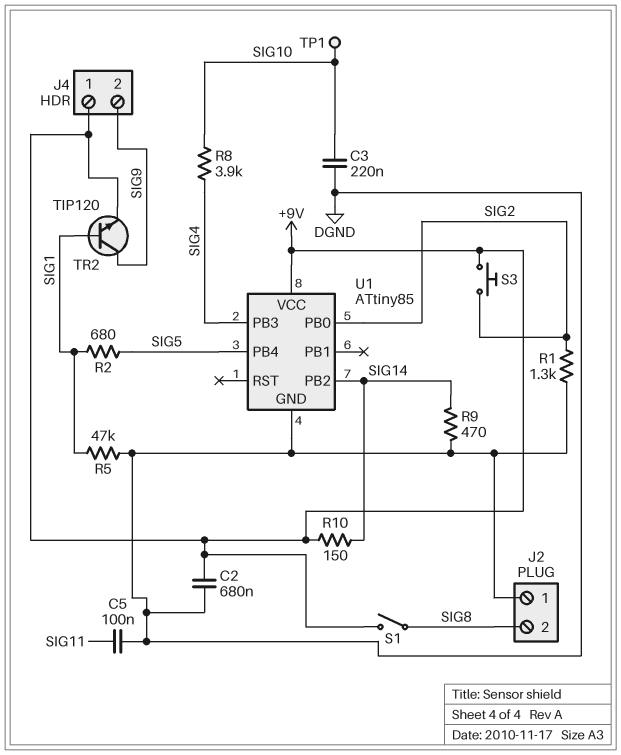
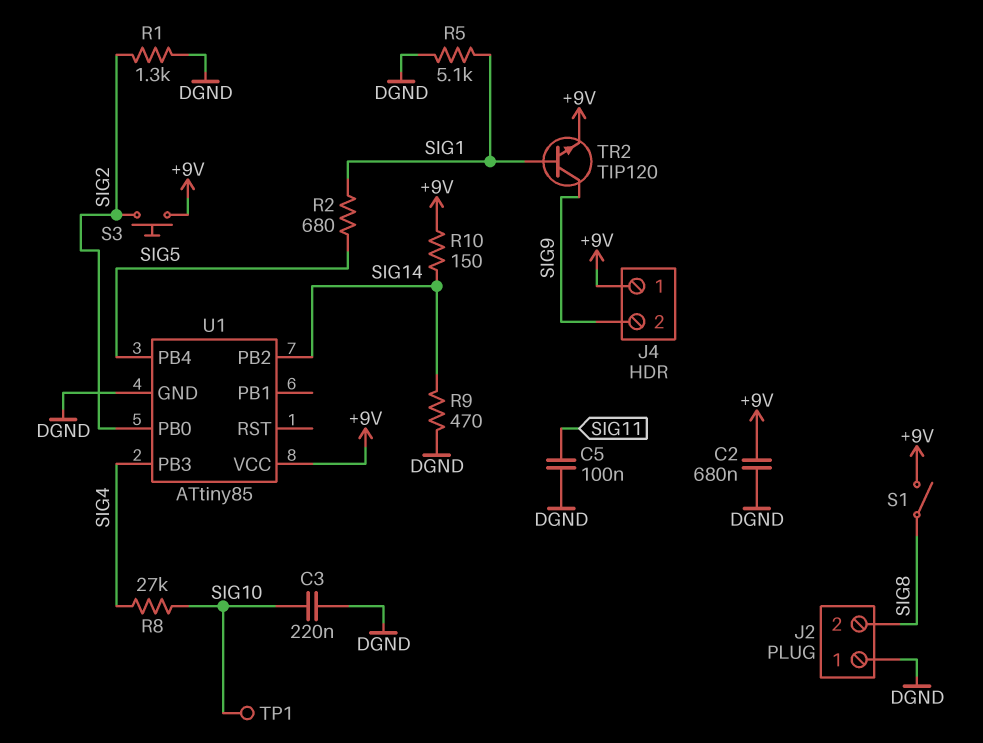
R5: 47k (DGND, SIG1) -> 5.1k (DGND, SIG1)
R8: 3.9k (SIG4, SIG10) -> 27k (SIG4, SIG10)

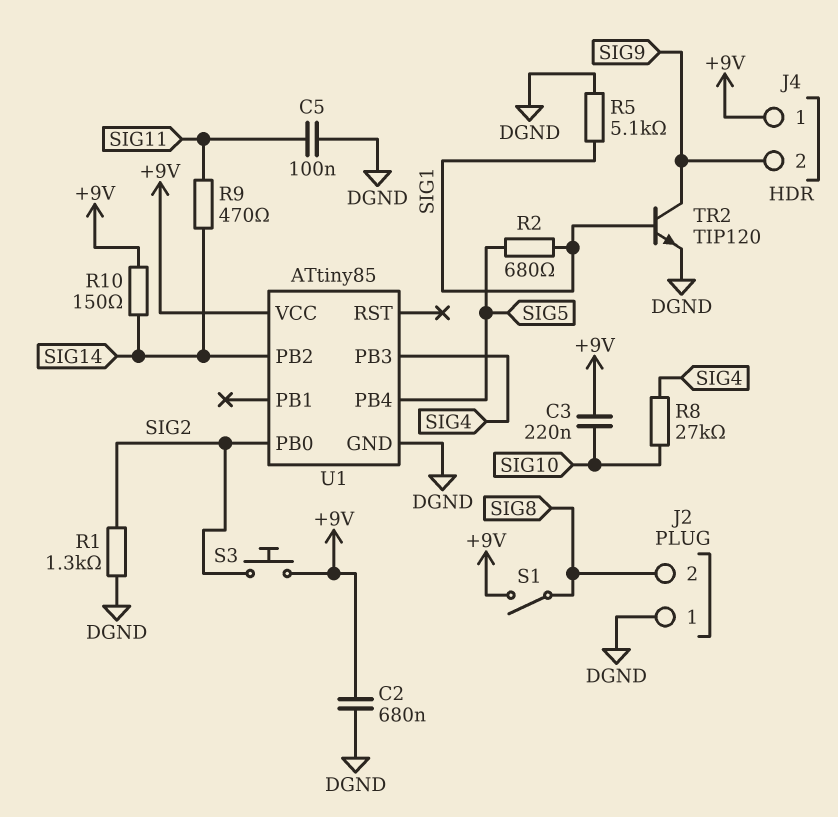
C3: 220nF (DGND, SIG10) -> 220nF (+9V, SIG10)
R9: 470 (DGND, SIG14) -> 470 (SIG11, SIG14)
TP1: test point (SIG10) -> none
TR2: NPN TIP120 (B SIG1, C SIG9, E +9V) -> NPN TIP120 (B SIG1, C SIG9, E DGND)

